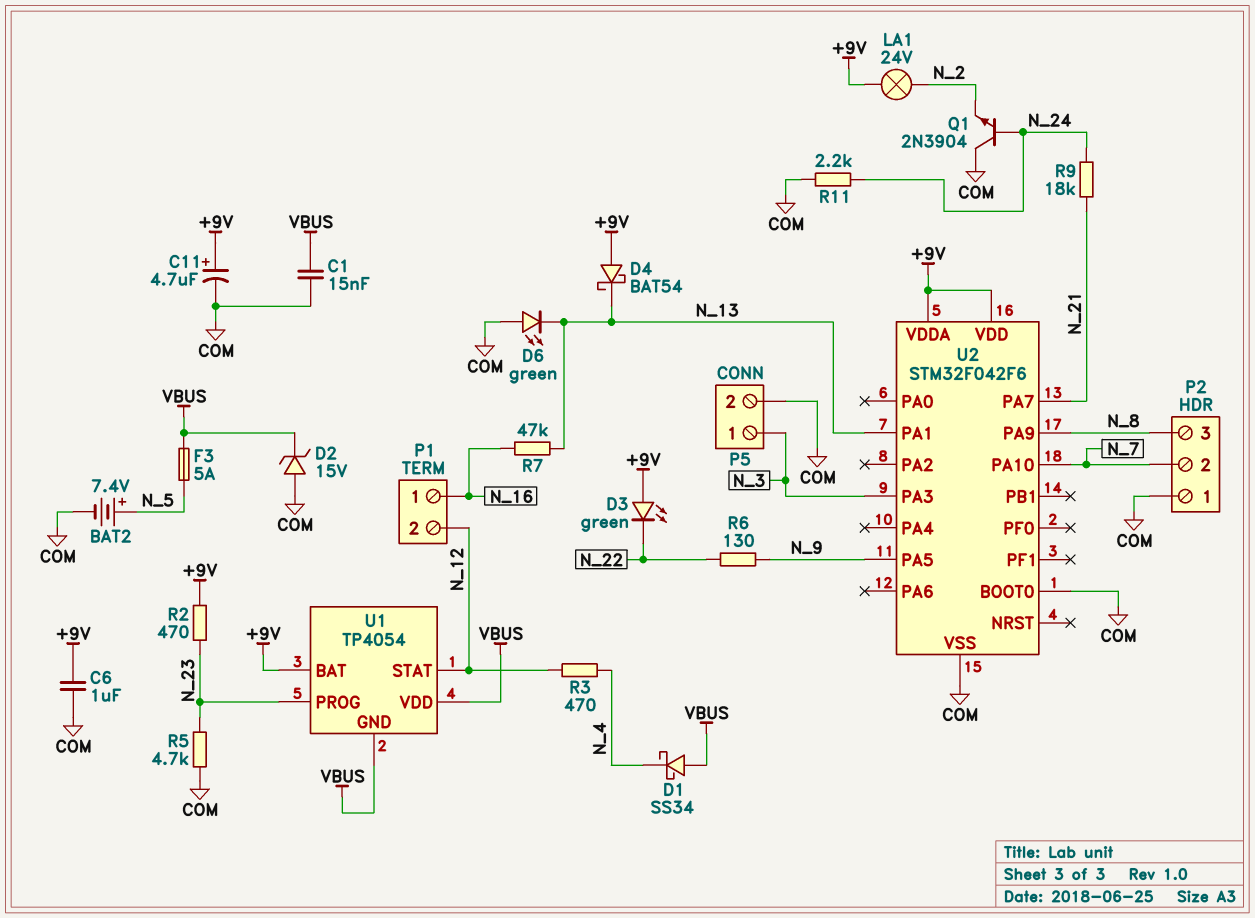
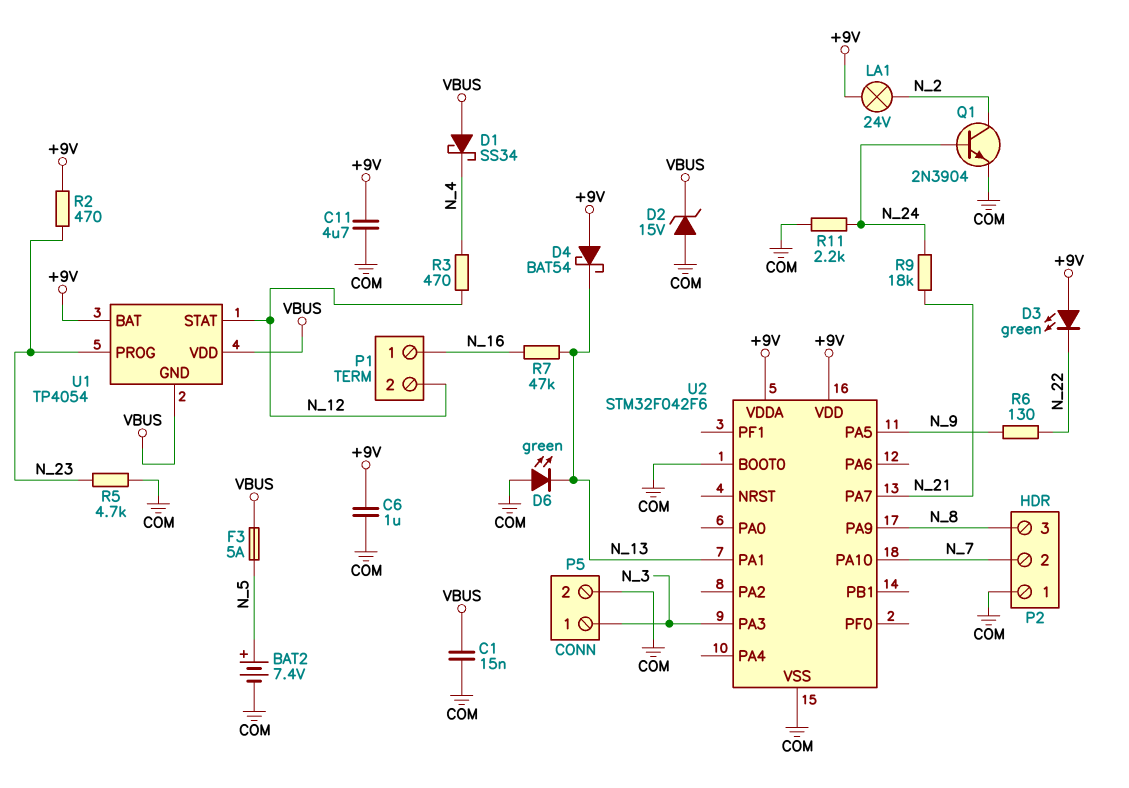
C11: 4.7uF (plus +9V, minus COM) -> 4.7uF (+9V, COM)
Q1: NPN 2N3904 (B N_24, C COM, E N_2) -> NPN 2N3904 (B N_24, C N_2, E COM)

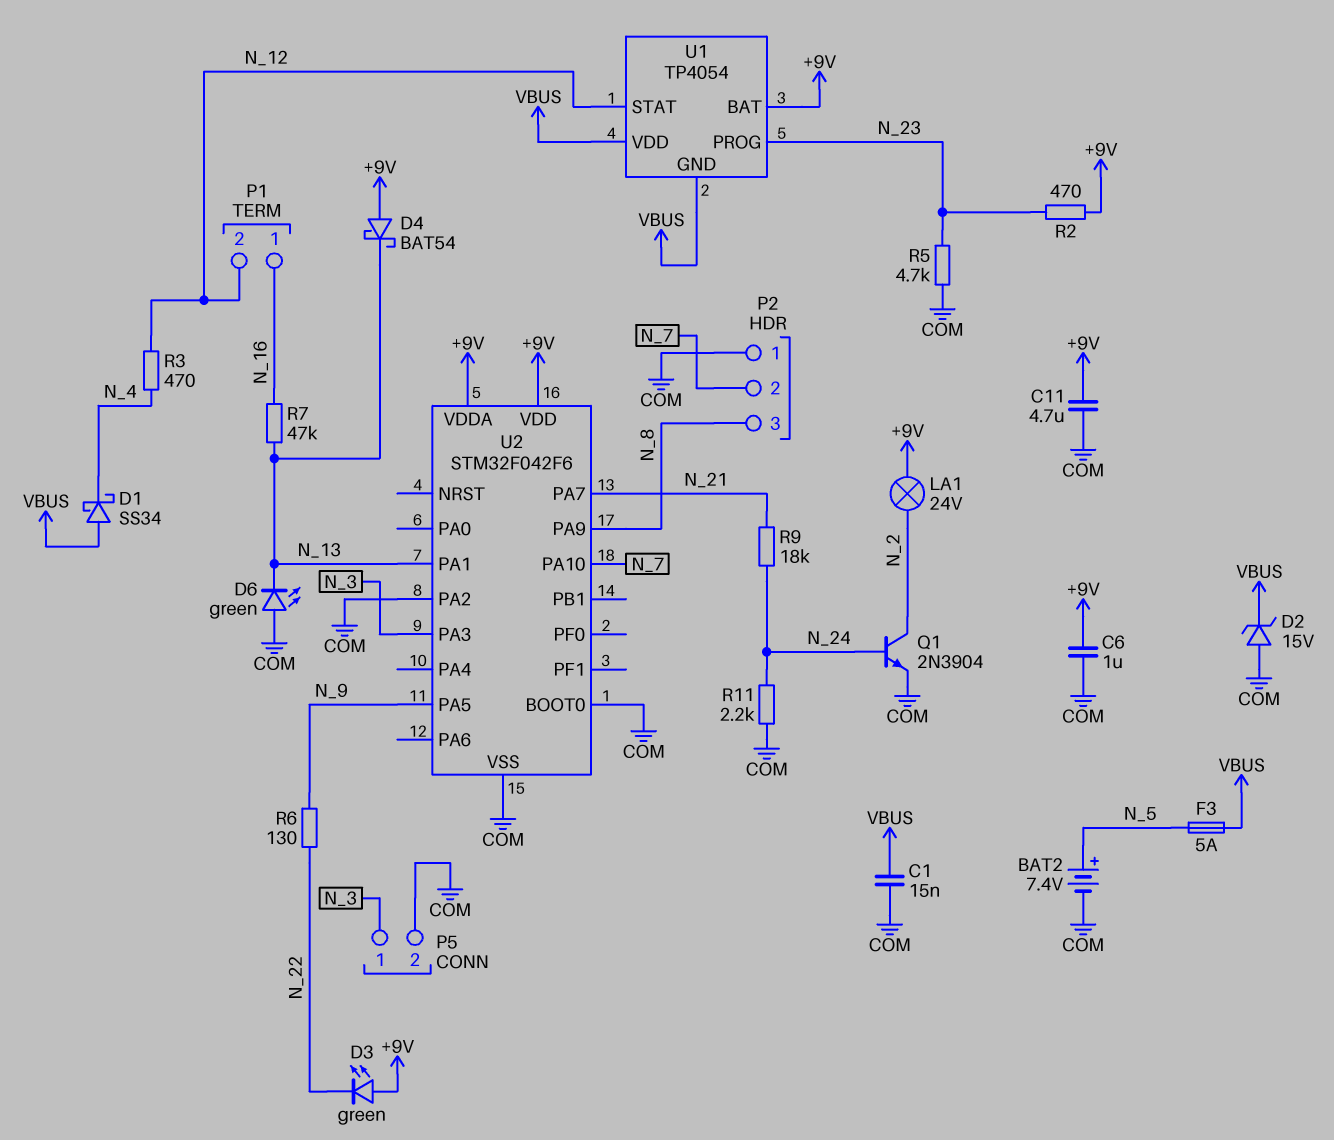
U2 pin PA2: none -> COM

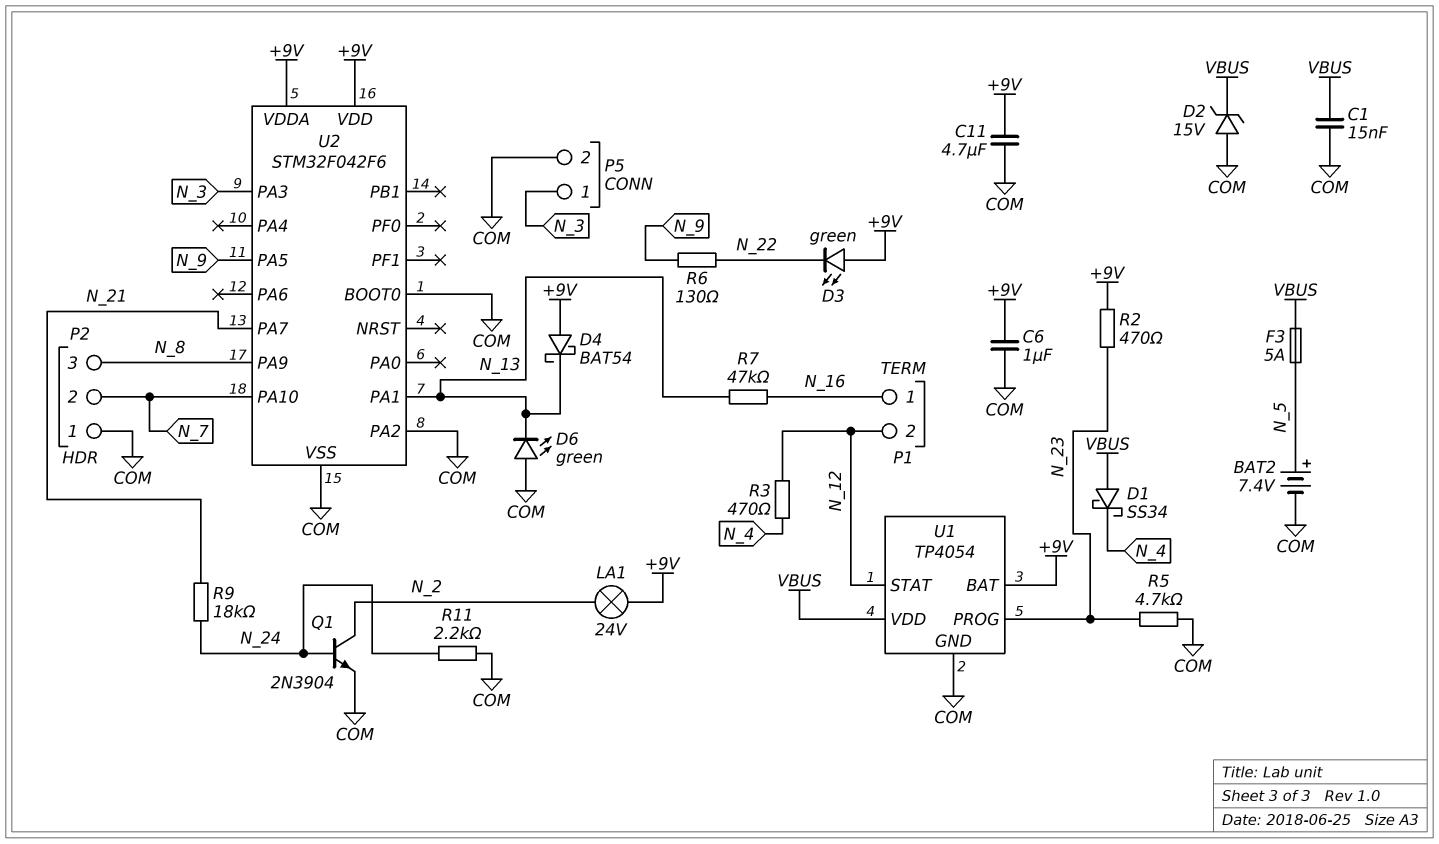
U1 pin GND: VBUS -> COM

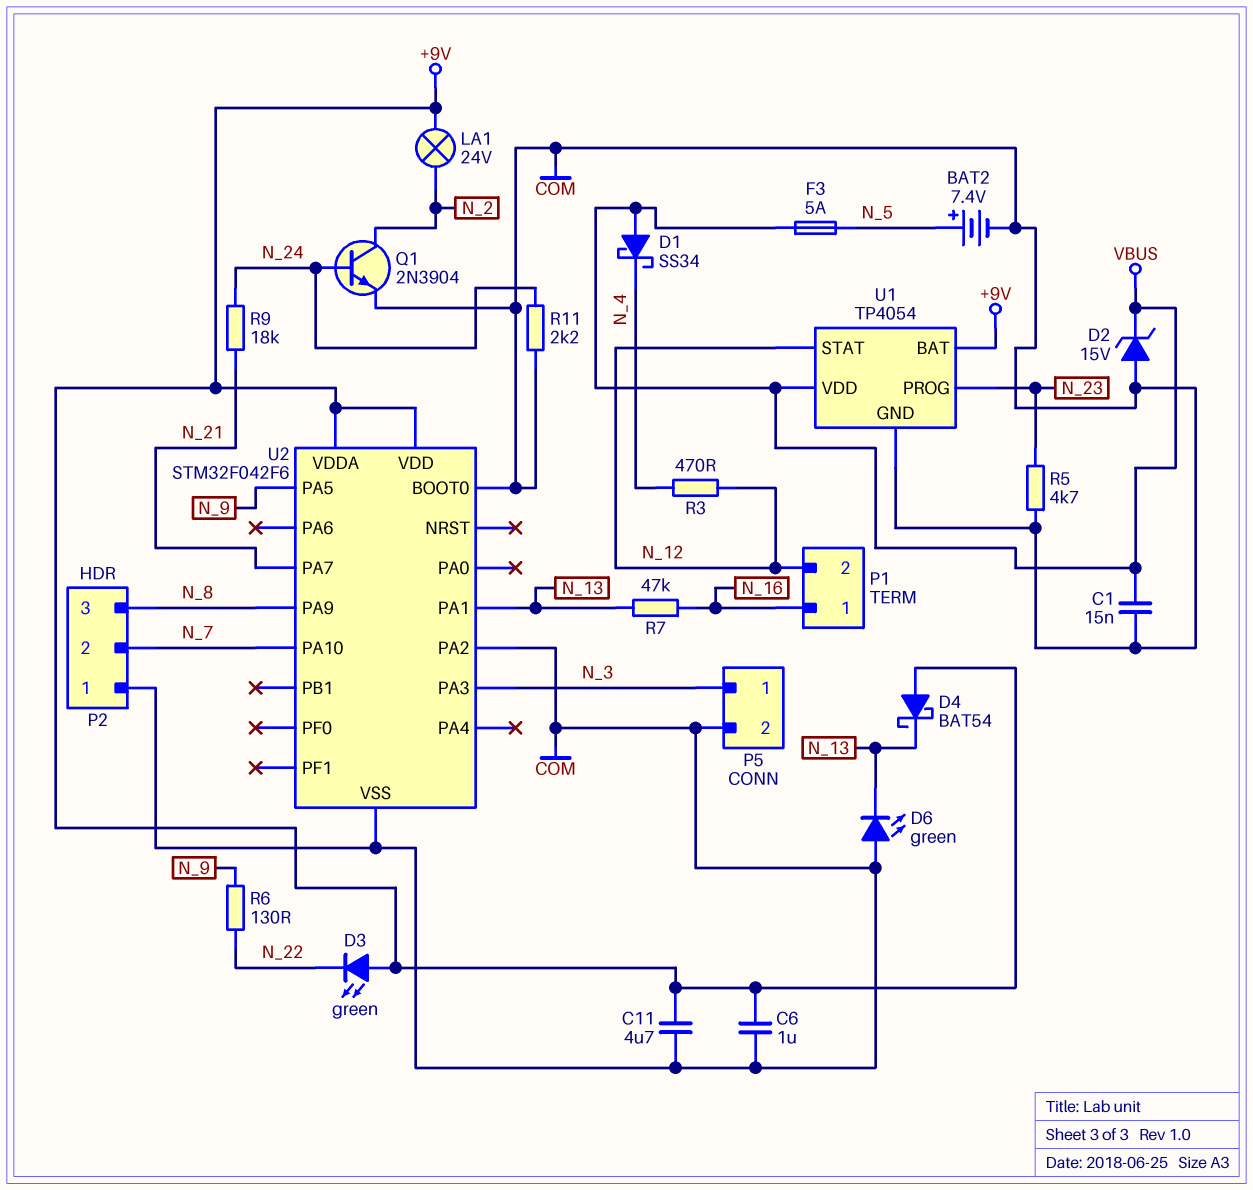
R2: 470 (+9V, N_23) -> none

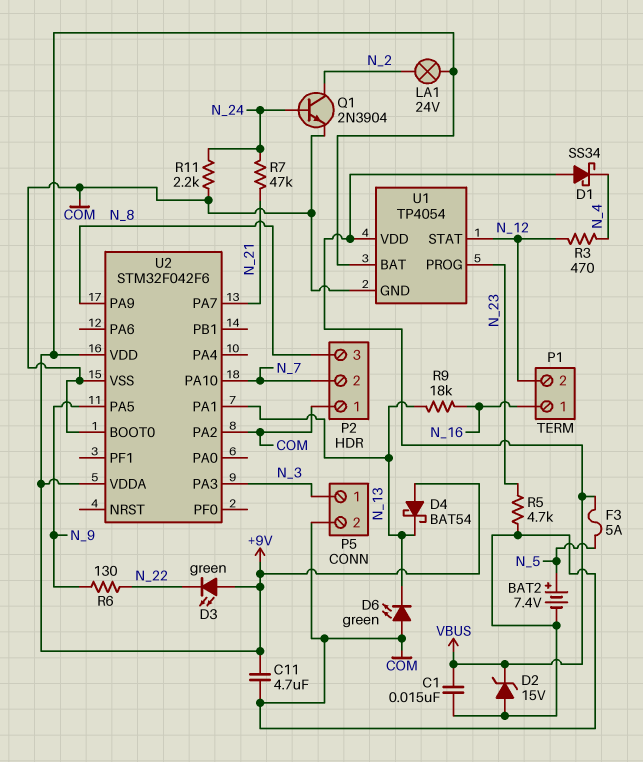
C6: 1uF (+9V, COM) -> none
R7: 47k (N_13, N_16) -> 47k (N_21, N_24)
R9: 18k (N_21, N_24) -> 18k (N_13, N_16)

